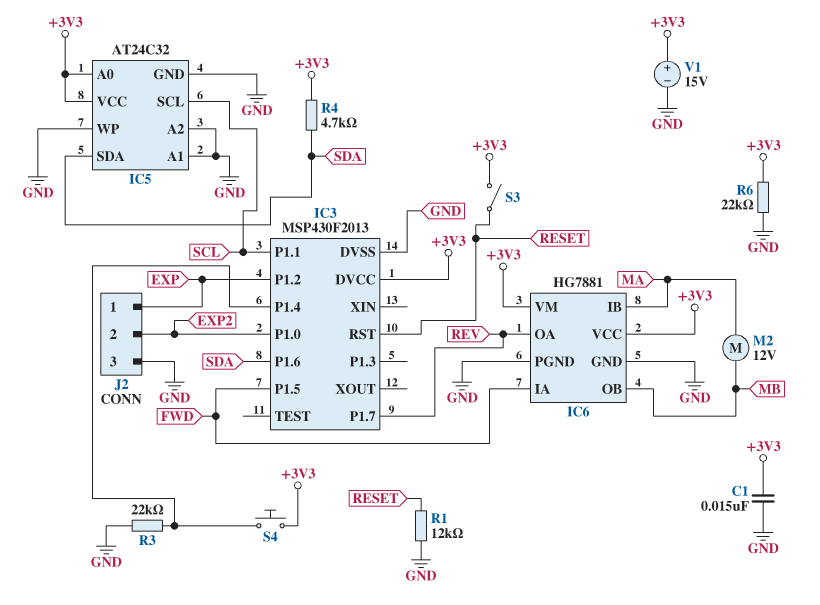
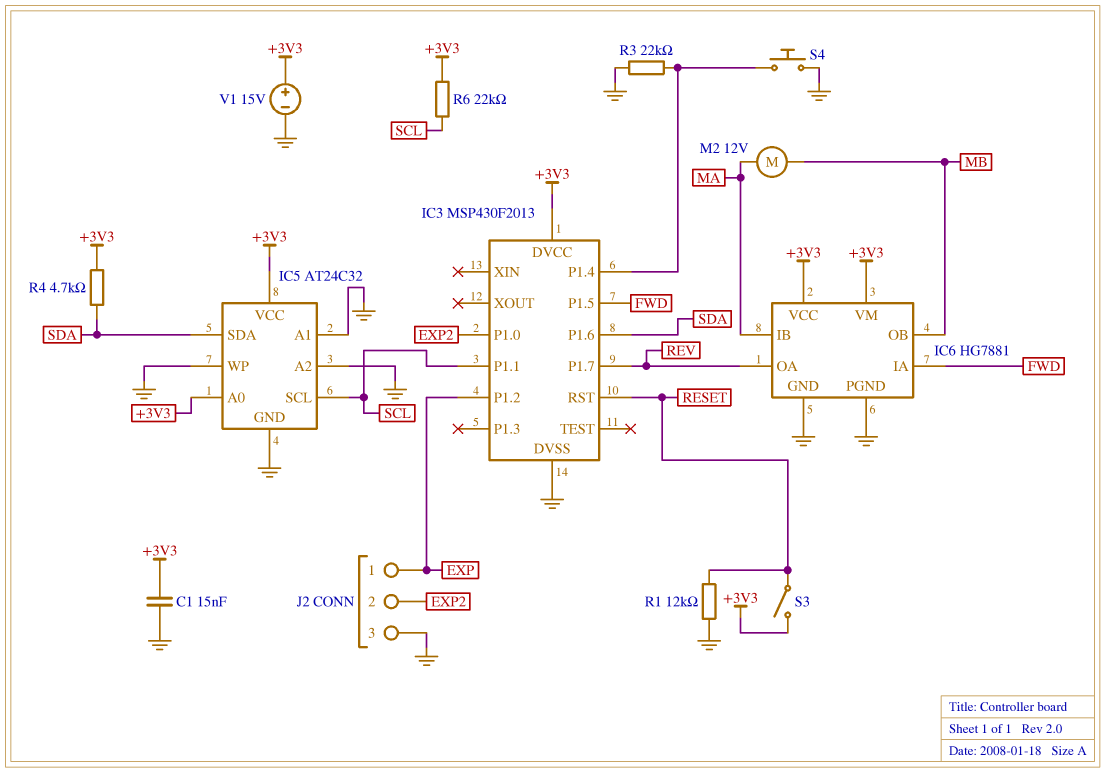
R6: 22k (+3V3, GND) -> 22k (+3V3, SCL)
S4: button (+3V3, IC3/P1.4) -> button (GND, IC3/P1.4)

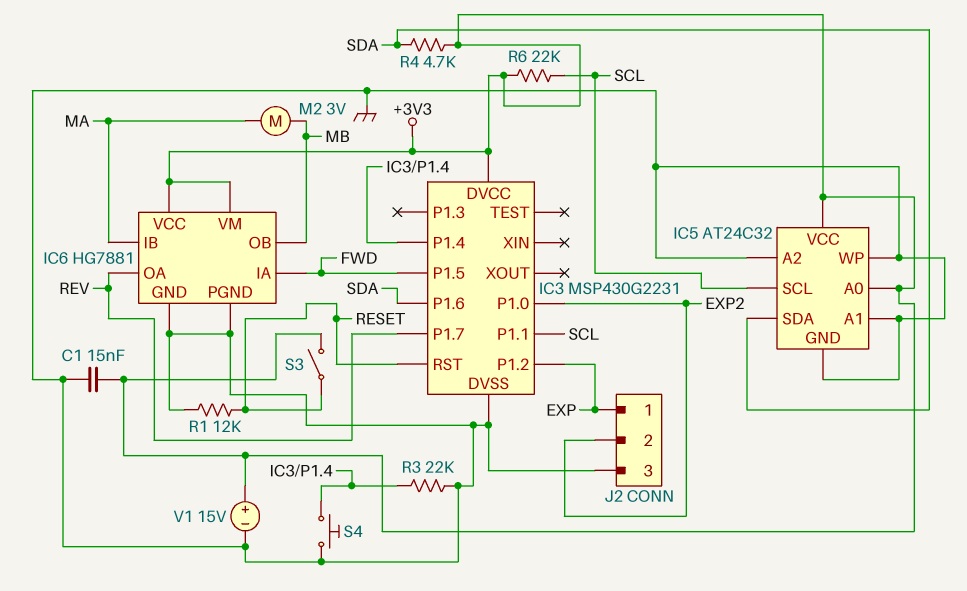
IC3: MSP430F2013 -> MSP430G2231
M2: motor 12V (MA, MB) -> motor 3V (MA, MB)

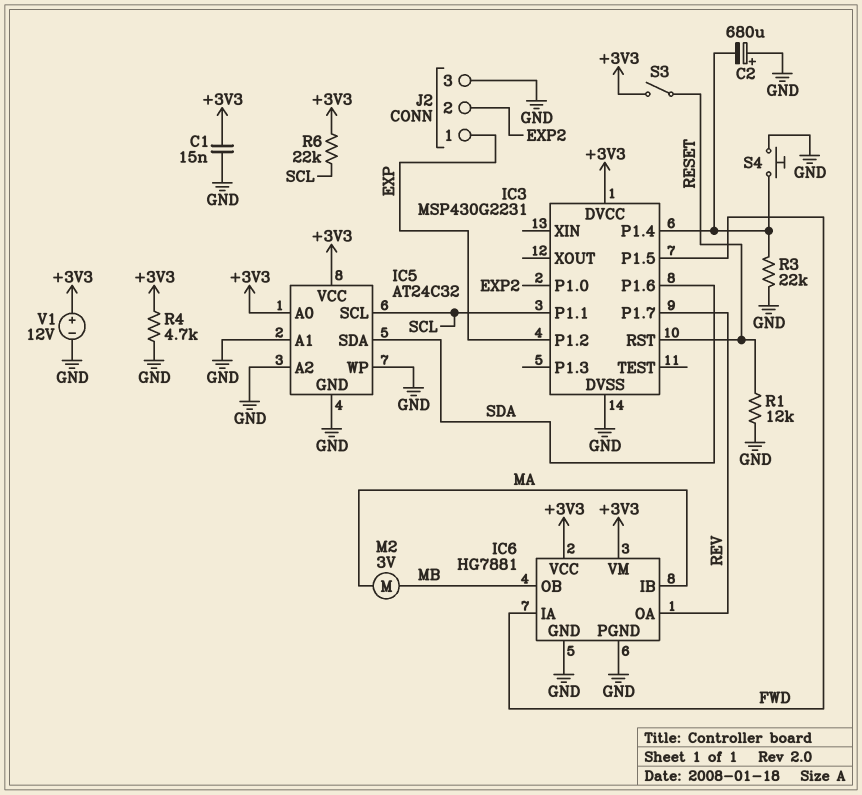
C2: none -> 680uF (plus GND, minus IC3/P1.4)
R4: 4.7k (+3V3, SDA) -> 4.7k (+3V3, GND)
V1: 15V (plus +3V3, minus GND) -> 12V (plus +3V3, minus GND)

